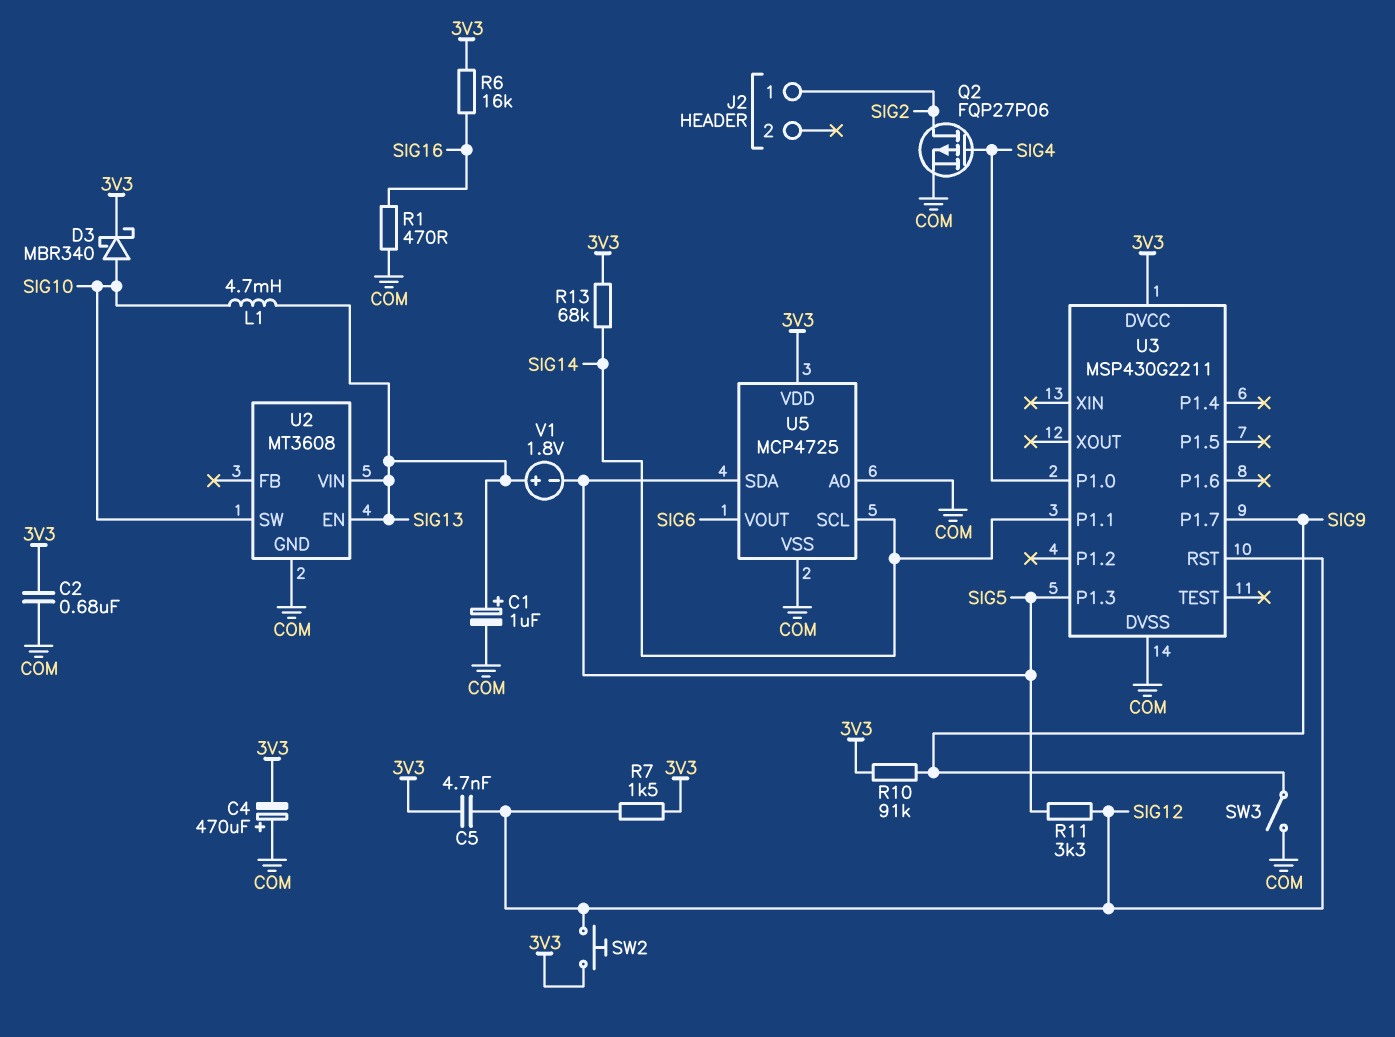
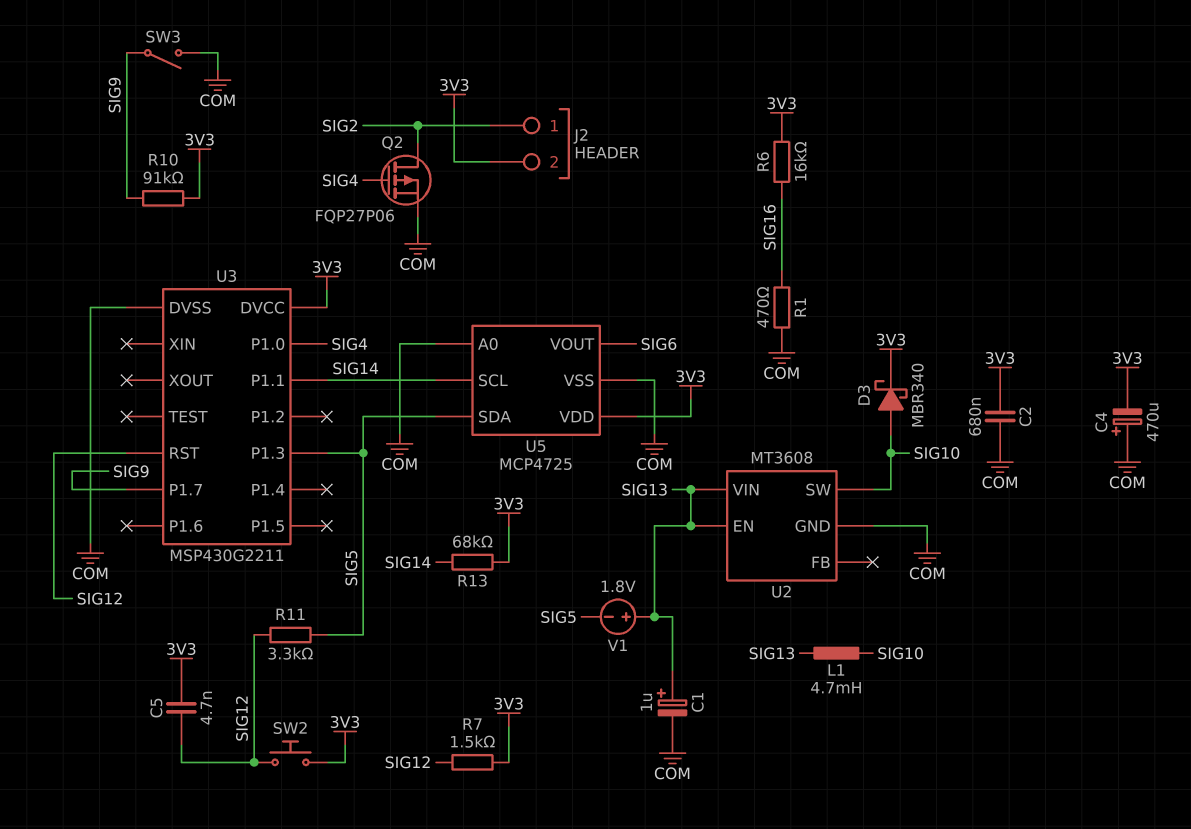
J2 pin 2: none -> 3V3

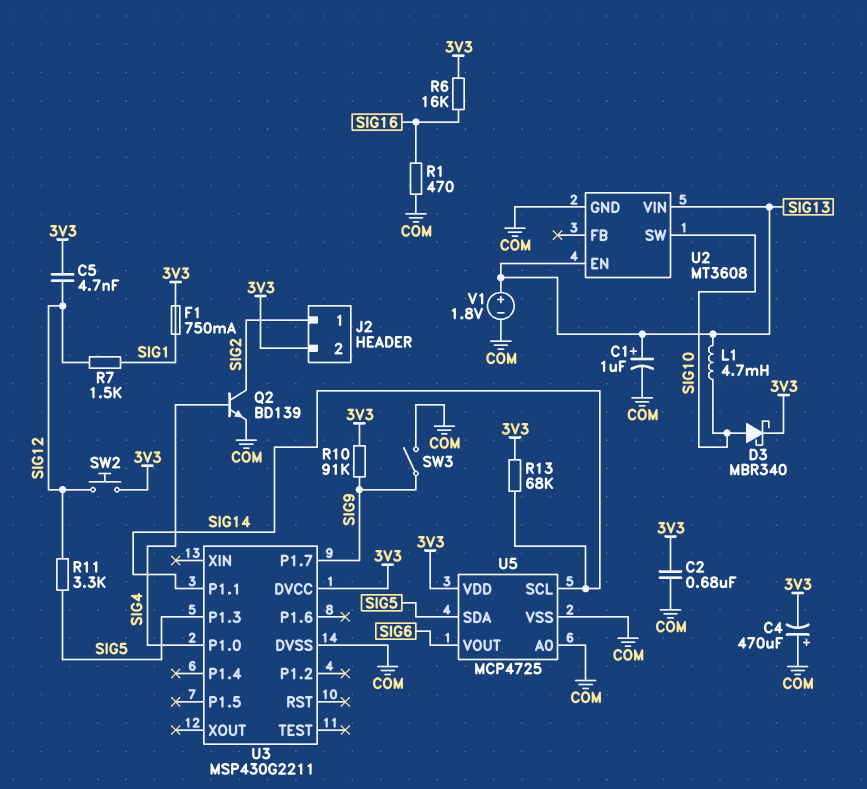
F1: none -> 750mA (3V3, SIG1)
Q2: PMOS FQP27P06 (G SIG4, D SIG2, S COM) -> NPN BD139 (B SIG4, C SIG2, E COM)
R7: 1.5k (3V3, SIG12) -> 1.5k (SIG1, SIG12)
U3 pin RST: SIG12 -> none
V1: 1.8V (plus SIG13, minus SIG5) -> 1.8V (plus SIG13, minus COM)

